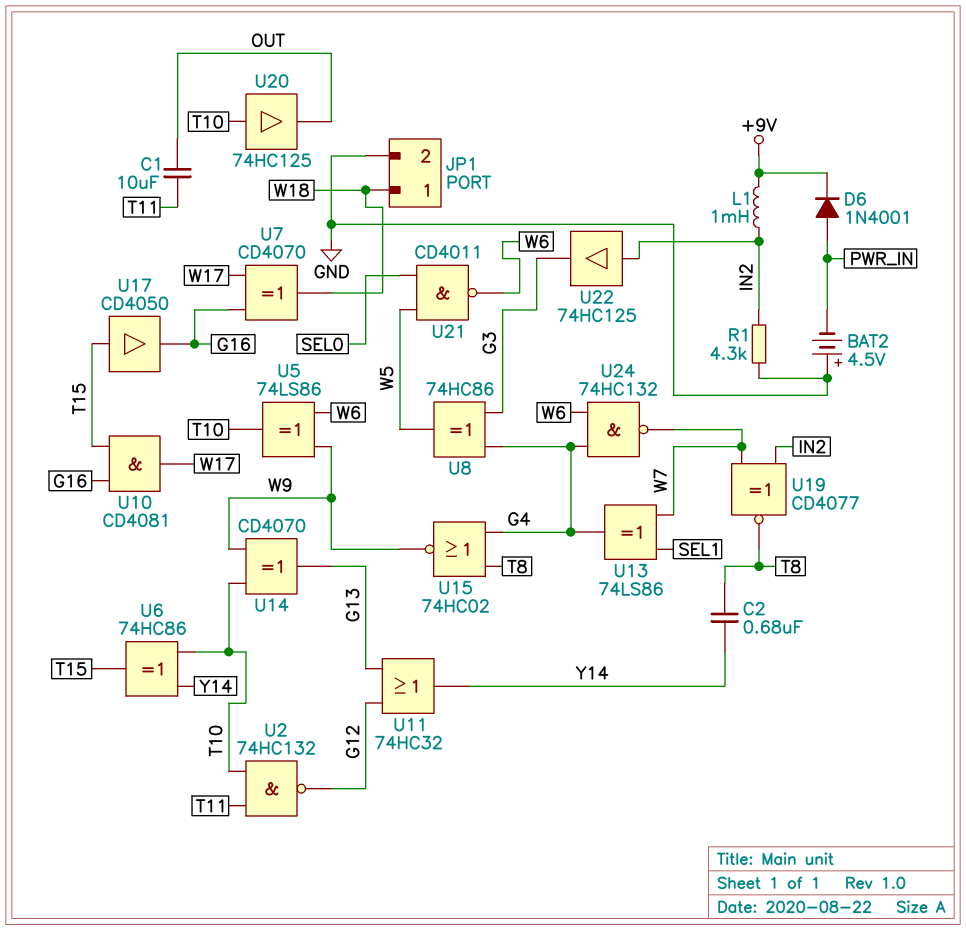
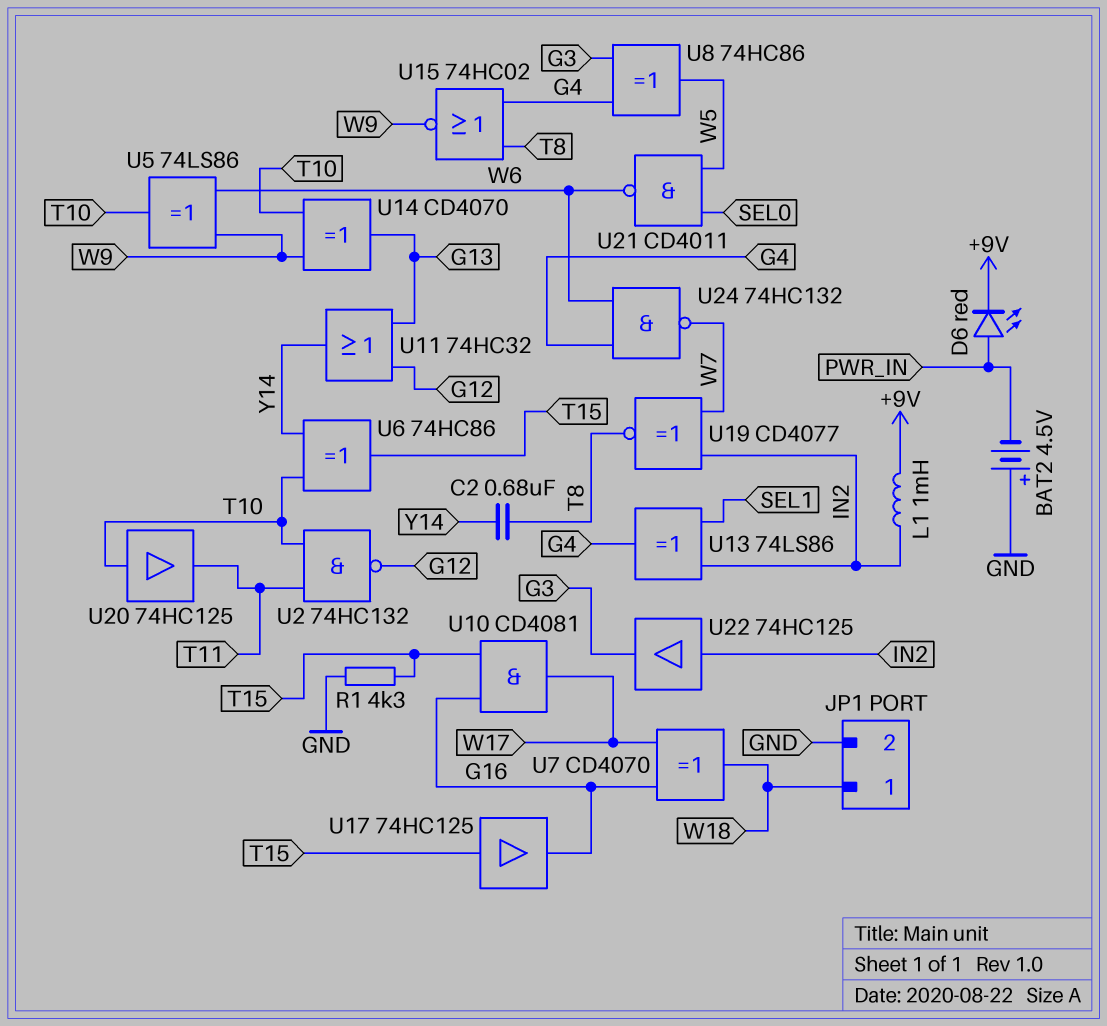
C1: 10uF (OUT, T11) -> none
D6: diode 1N4001 (A PWR_IN, K +9V) -> LED red (A PWR_IN, K +9V)
R1: 4.3k (GND, IN2) -> 4.3k (GND, T15)
U13: XOR 74LS86 (in SEL1, in W7, out G4) -> XOR 74LS86 (in IN2, in SEL1, out G4)
U17: buffer CD4050 (in T15, out G16) -> buffer 74HC125 (in T15, out G16)
U20: buffer 74HC125 (in T10, out OUT) -> buffer 74HC125 (in T10, out T11)

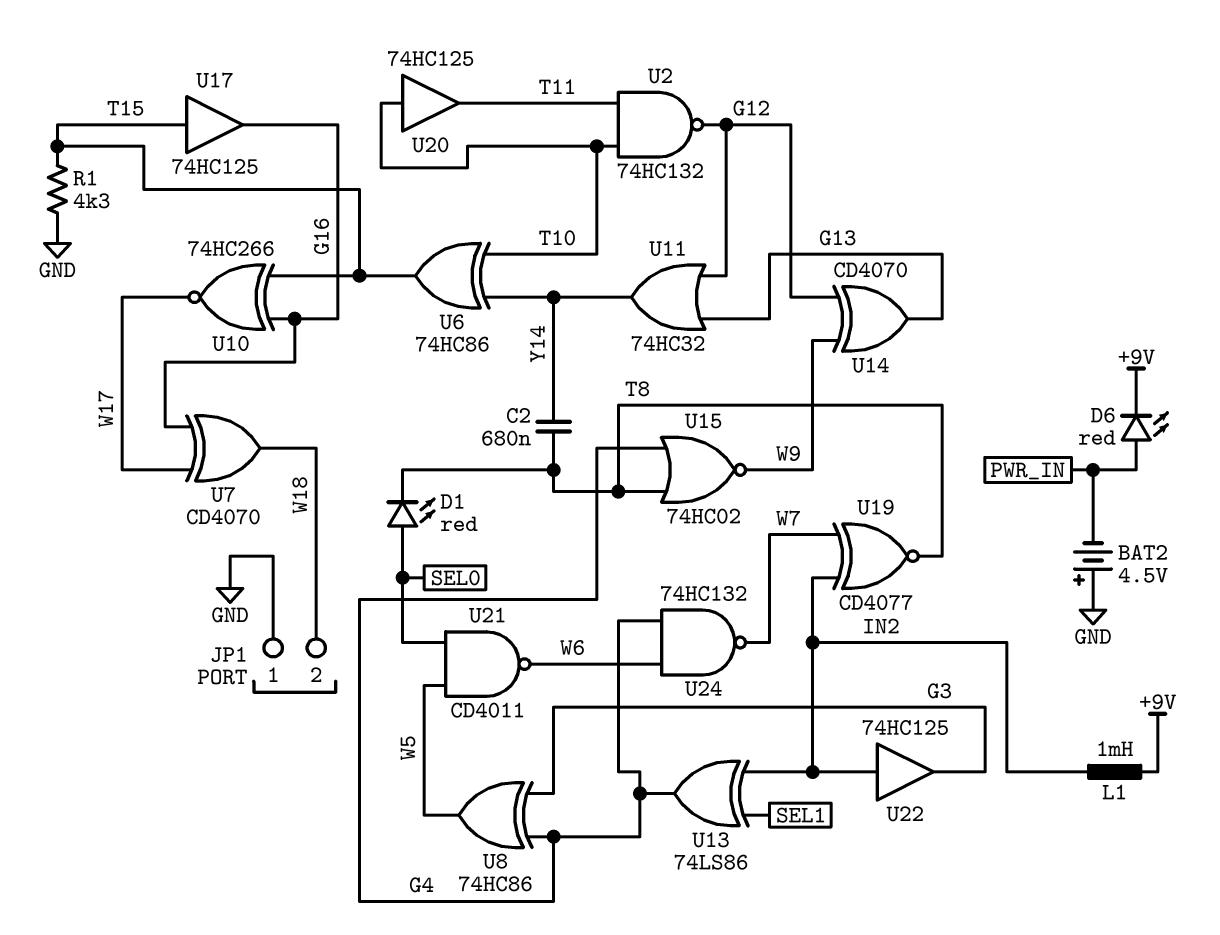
D1: none -> LED red (A SEL0, K T8)
JP1 pin 1: W18 -> GND
JP1 pin 2: GND -> W18
U5: XOR 74LS86 (in W6, in W9, out T10) -> none
U10: AND CD4081 (in G16, in T15, out W17) -> XNOR 74HC266 (in G16, in T15, out W17)
U14: XOR CD4070 (in T10, in W9, out G13) -> XOR CD4070 (in G12, in W9, out G13)

